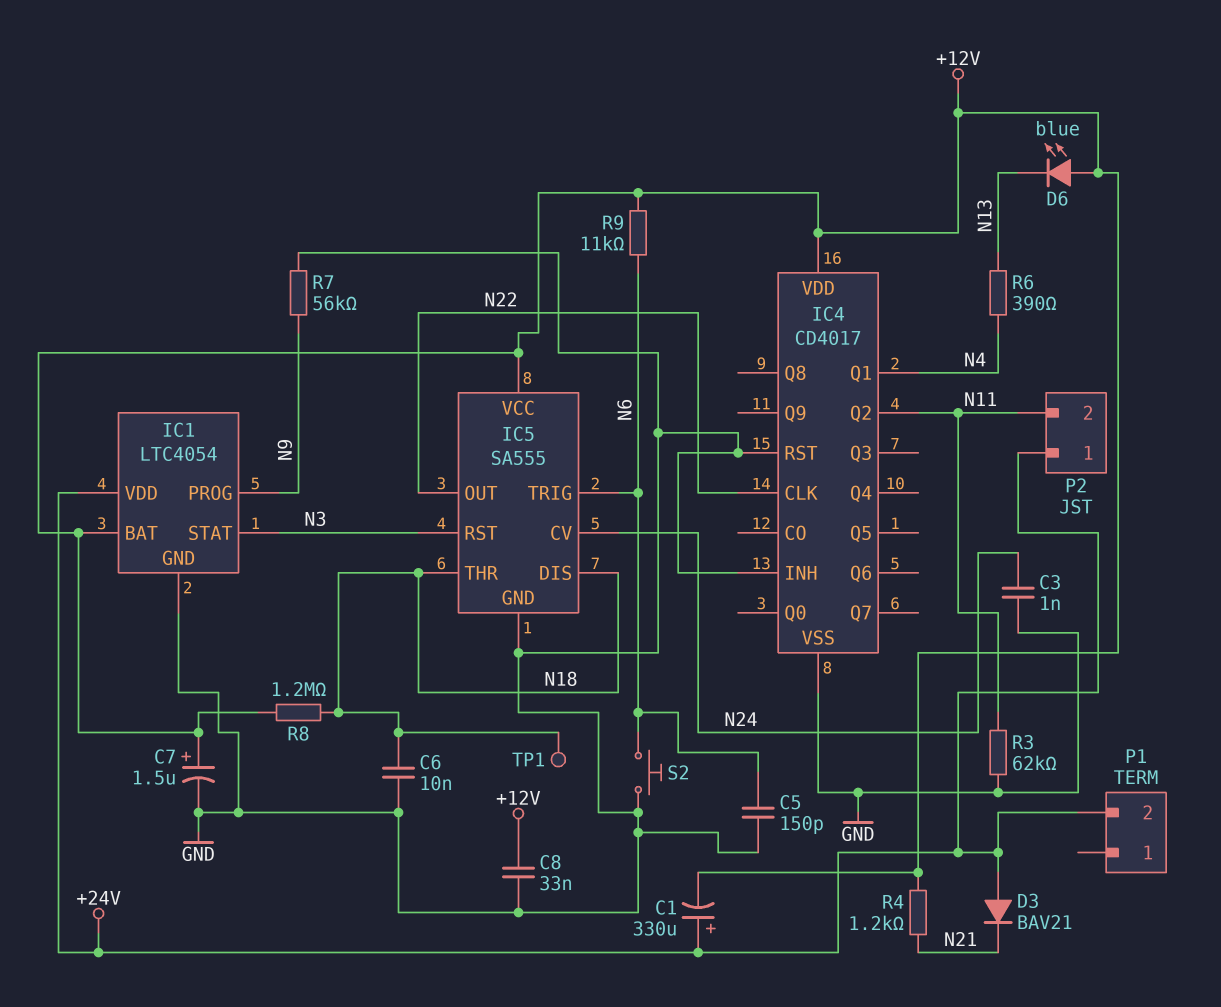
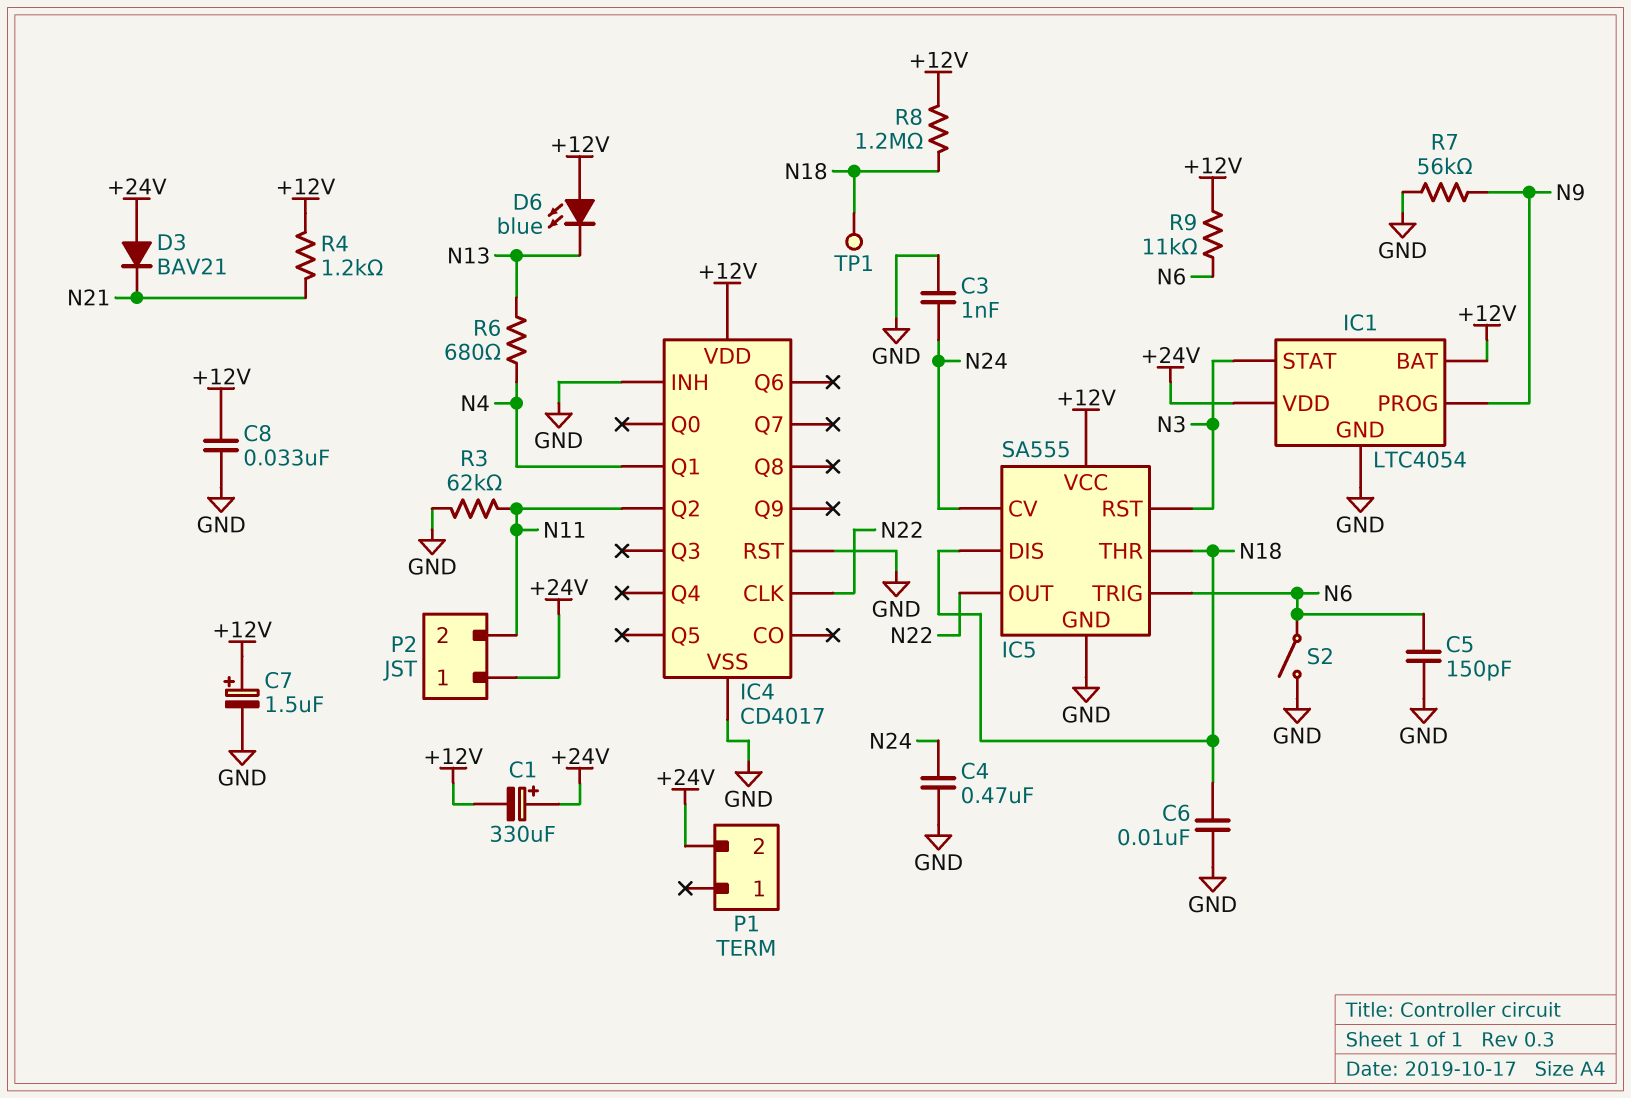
C4: none -> 470nF (GND, N24)
R6: 390 (N4, N13) -> 680 (N4, N13)
S2: button (GND, N6) -> switch (GND, N6)

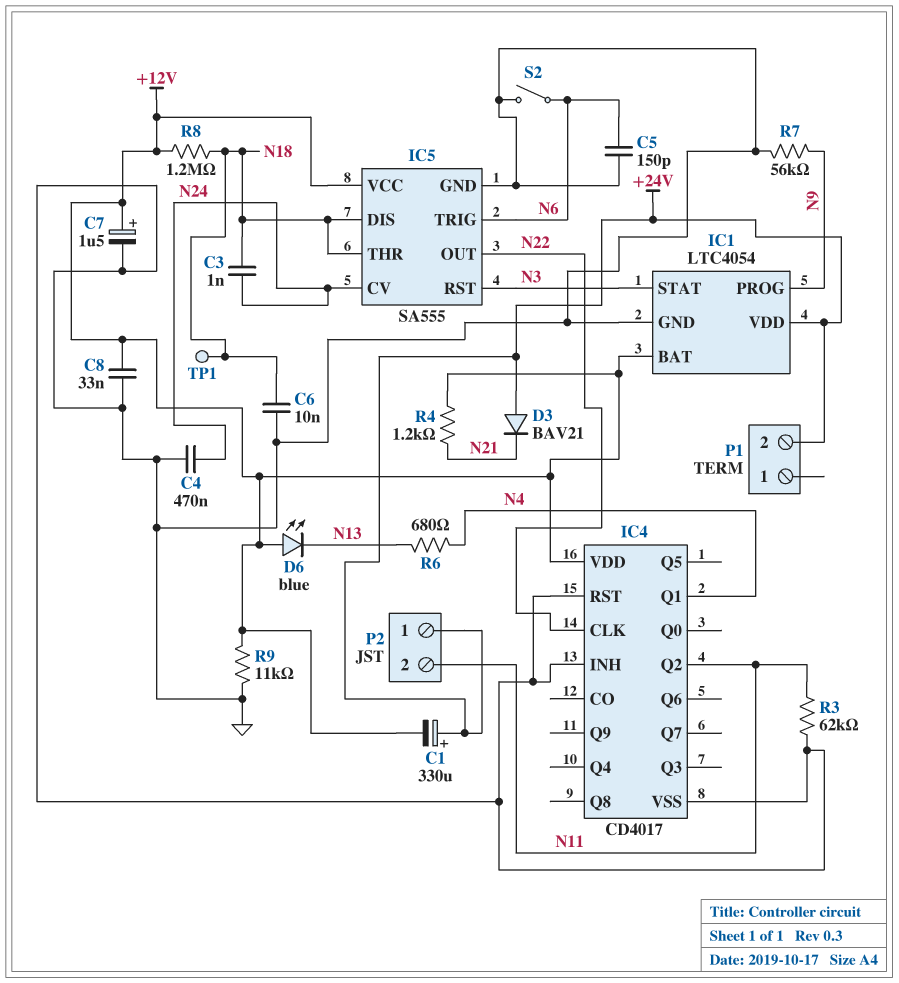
C3: 1nF (GND, N24) -> 1nF (N18, N24)
R9: 11k (+12V, N6) -> 11k (+12V, GND)

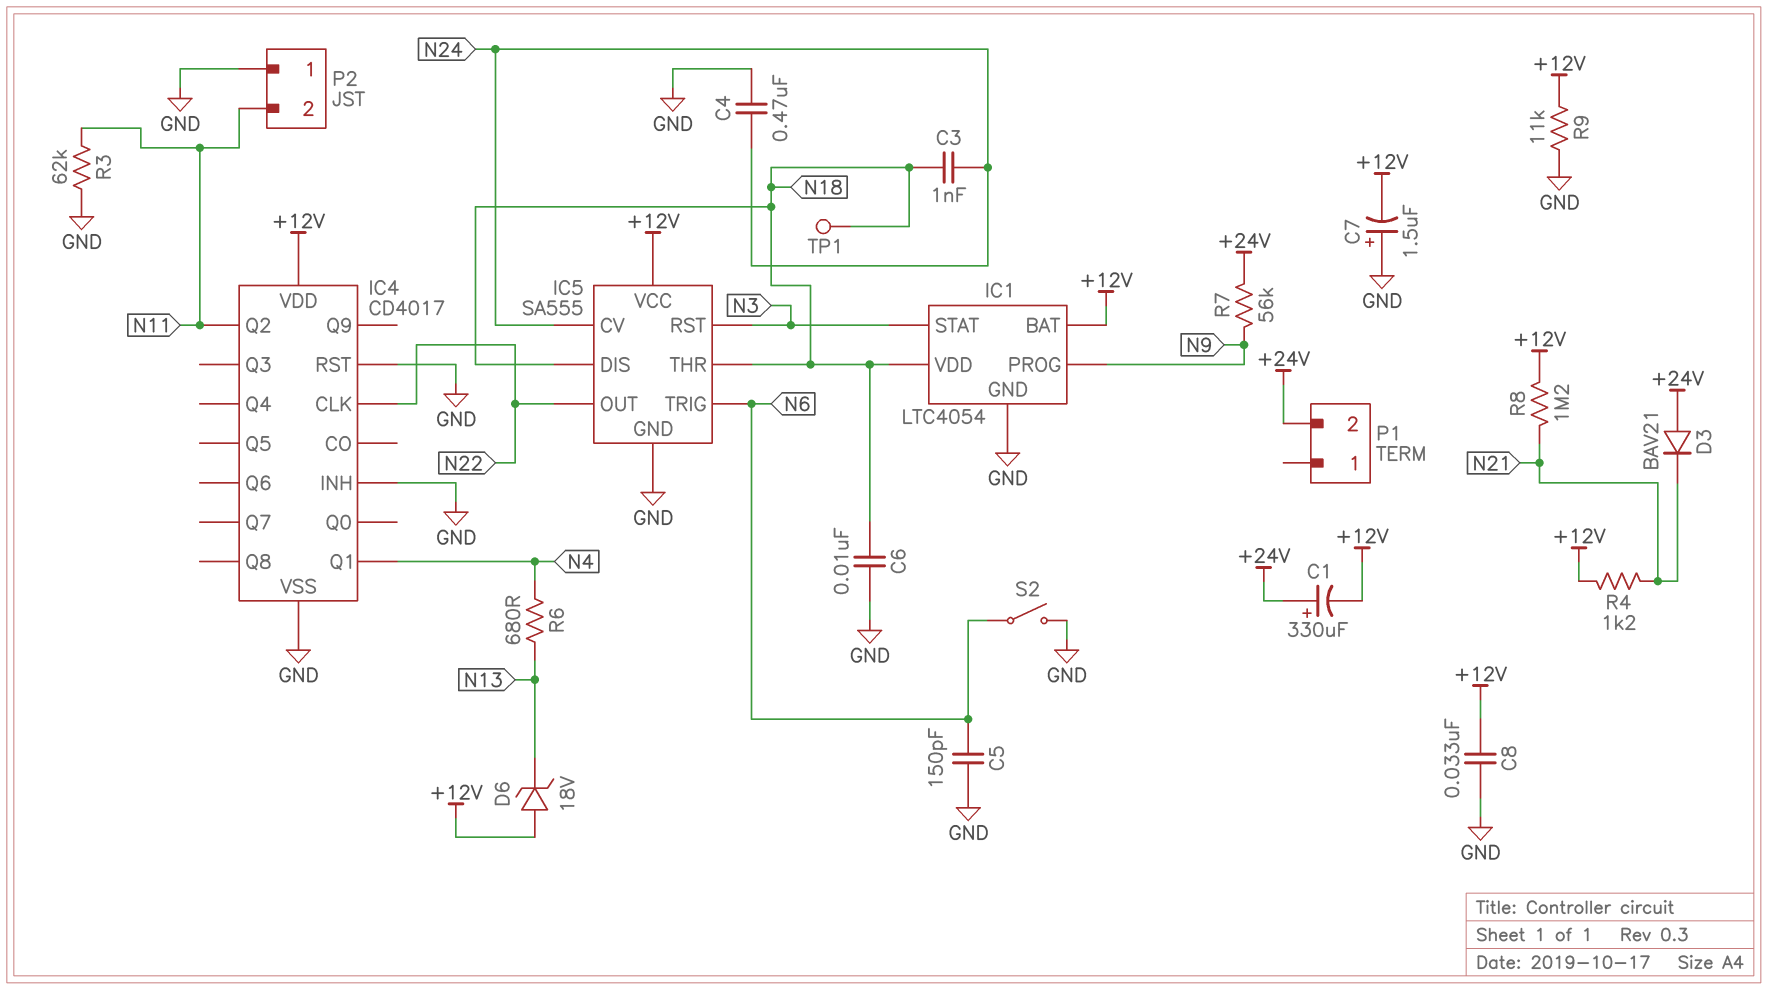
C7: 1.5uF (plus +12V, minus GND) -> 1.5uF (plus GND, minus +12V)
D6: LED blue (A +12V, K N13) -> zener 18V (A +12V, K N13)
IC1 pin VDD: +24V -> N18
P2 pin 1: +24V -> GND
R7: 56k (GND, N9) -> 56k (+24V, N9)
R8: 1.2M (+12V, N18) -> 1.2M (+12V, N21)

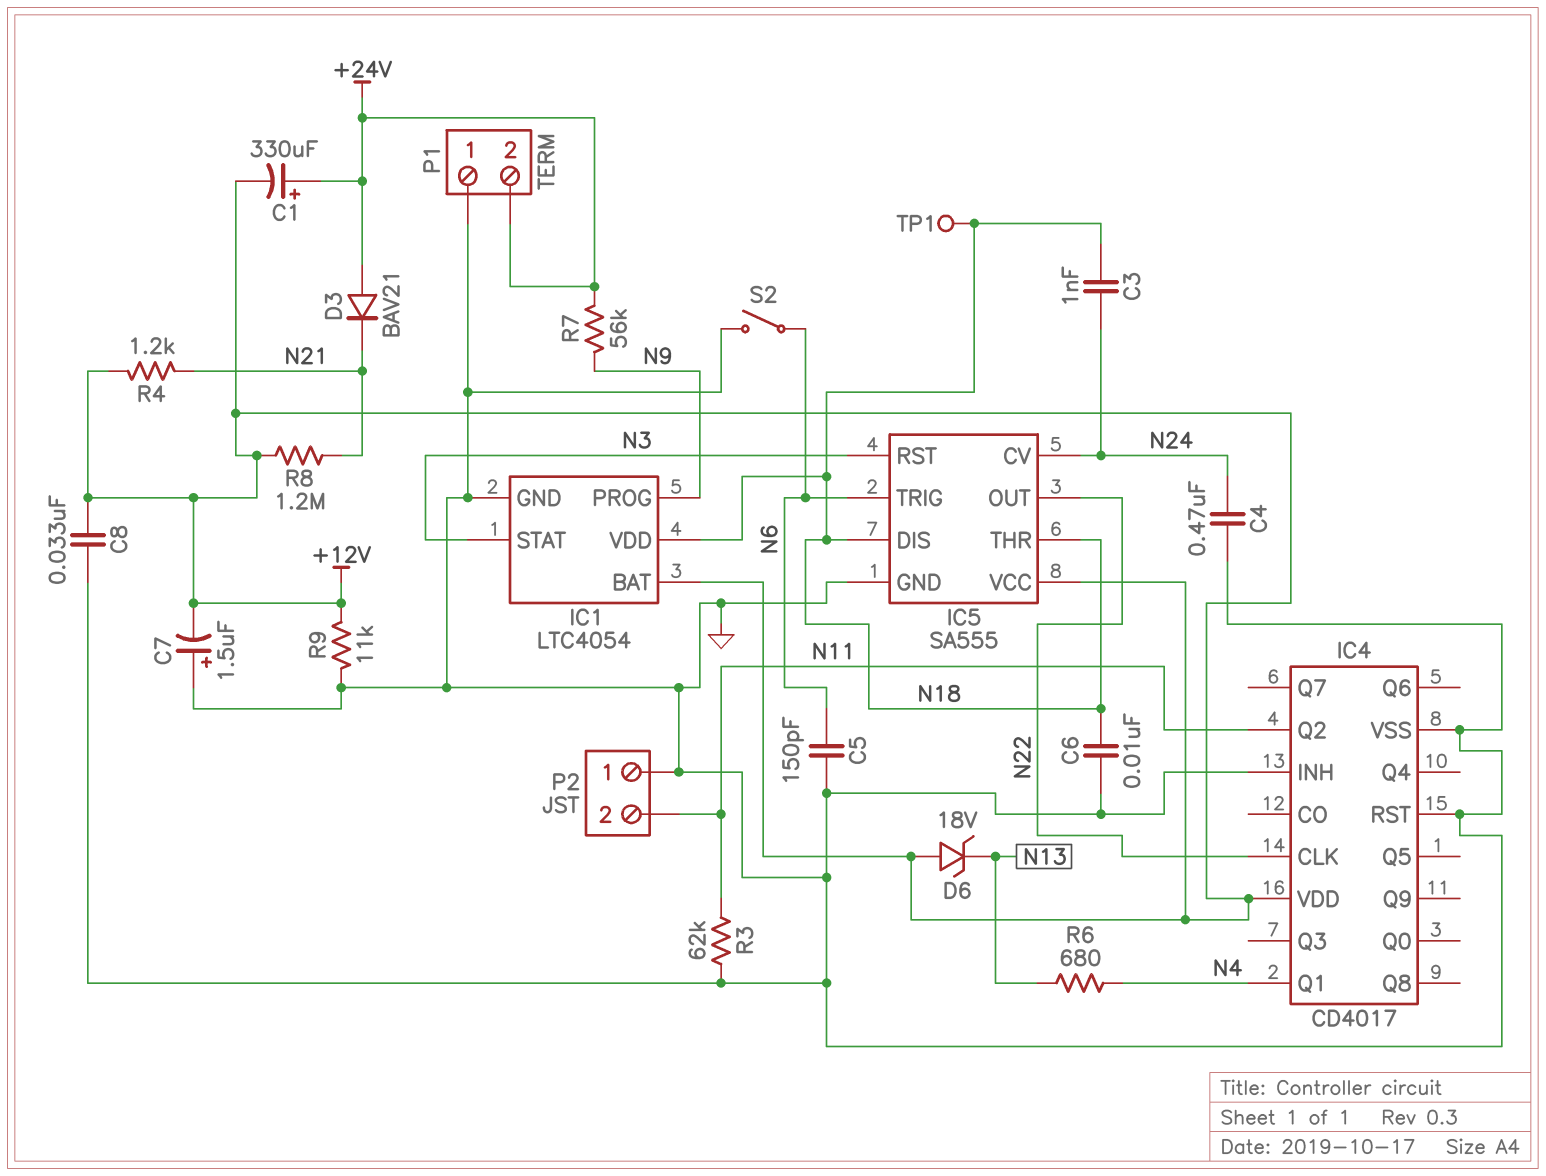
P1 pin 1: none -> GND

